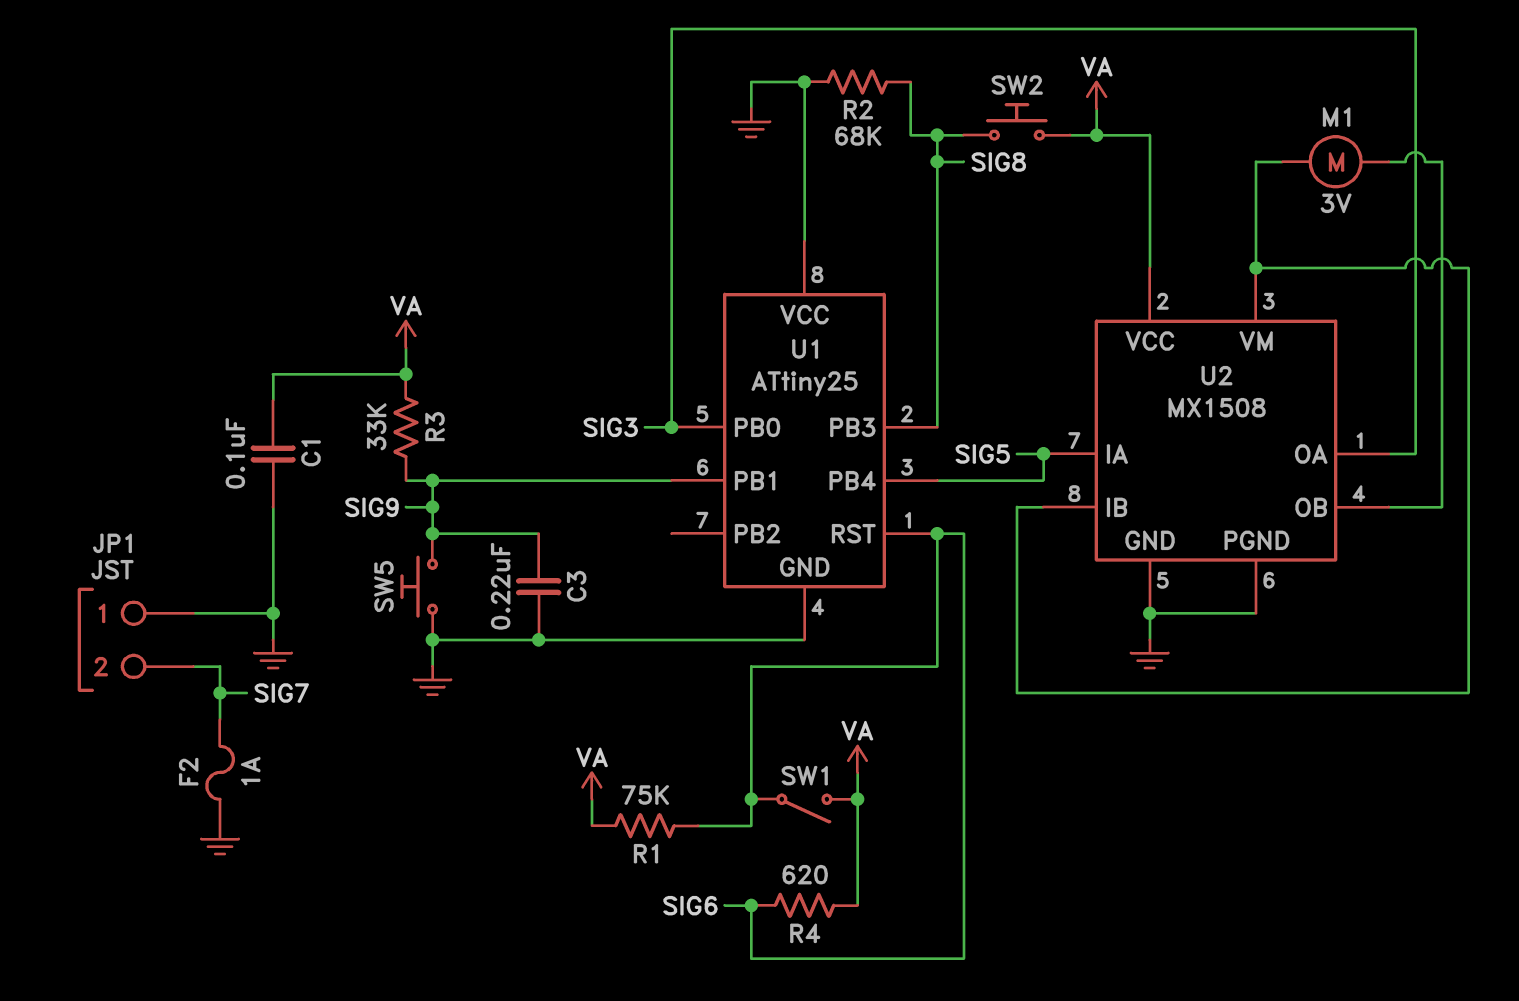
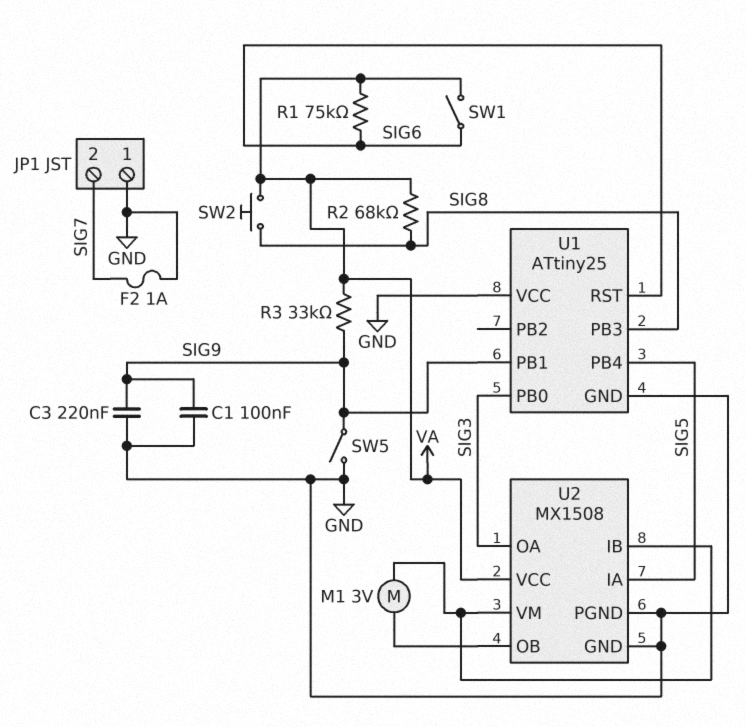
C1: 100nF (GND, VA) -> 100nF (GND, SIG9)
R2: 68k (GND, SIG8) -> 68k (SIG8, VA)
R4: 620 (SIG6, VA) -> none
SW5: button (GND, SIG9) -> switch (GND, SIG9)

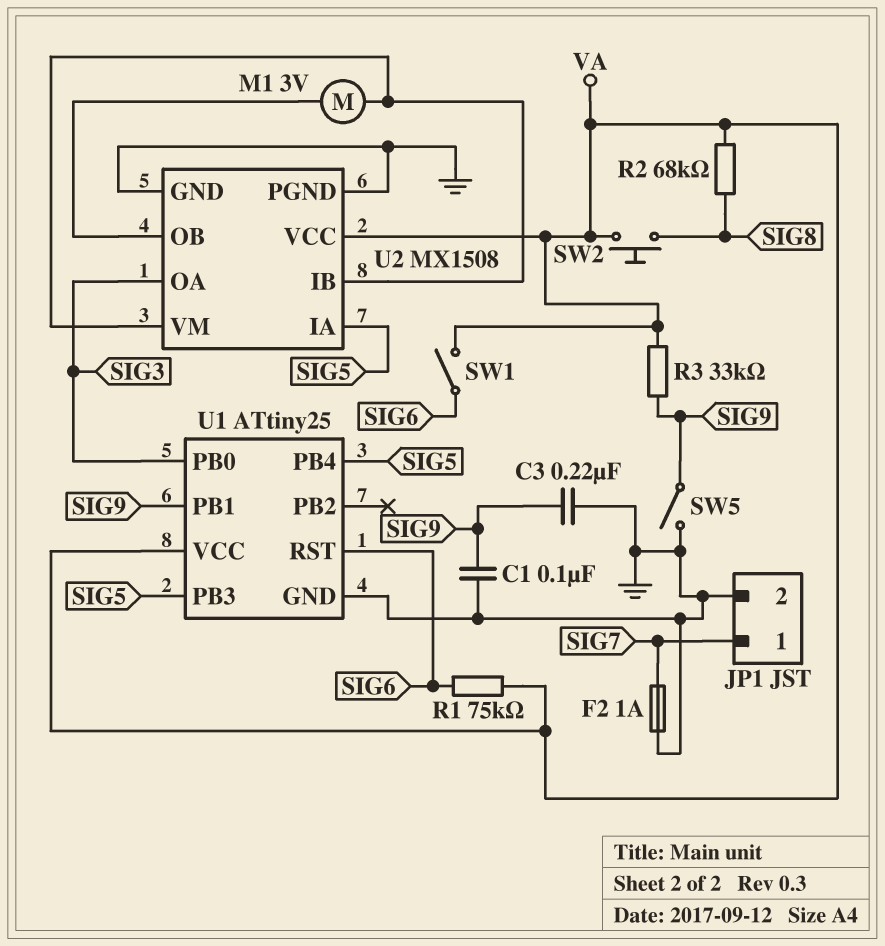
JP1 pin 1: GND -> SIG7
JP1 pin 2: SIG7 -> GND
U1 pin PB3: SIG8 -> SIG5
U1 pin VCC: GND -> VA

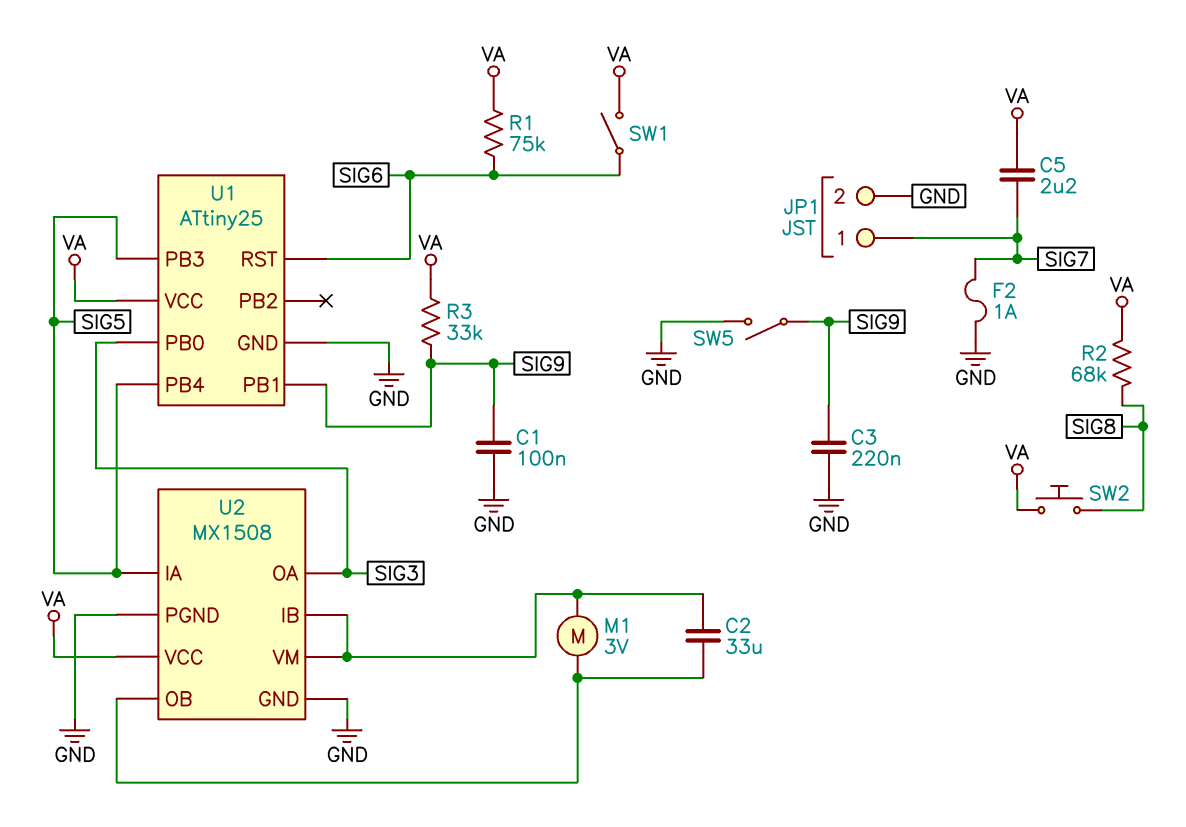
C2: none -> 33uF (U2/IB, U2/OB)
C5: none -> 2.2uF (SIG7, VA)

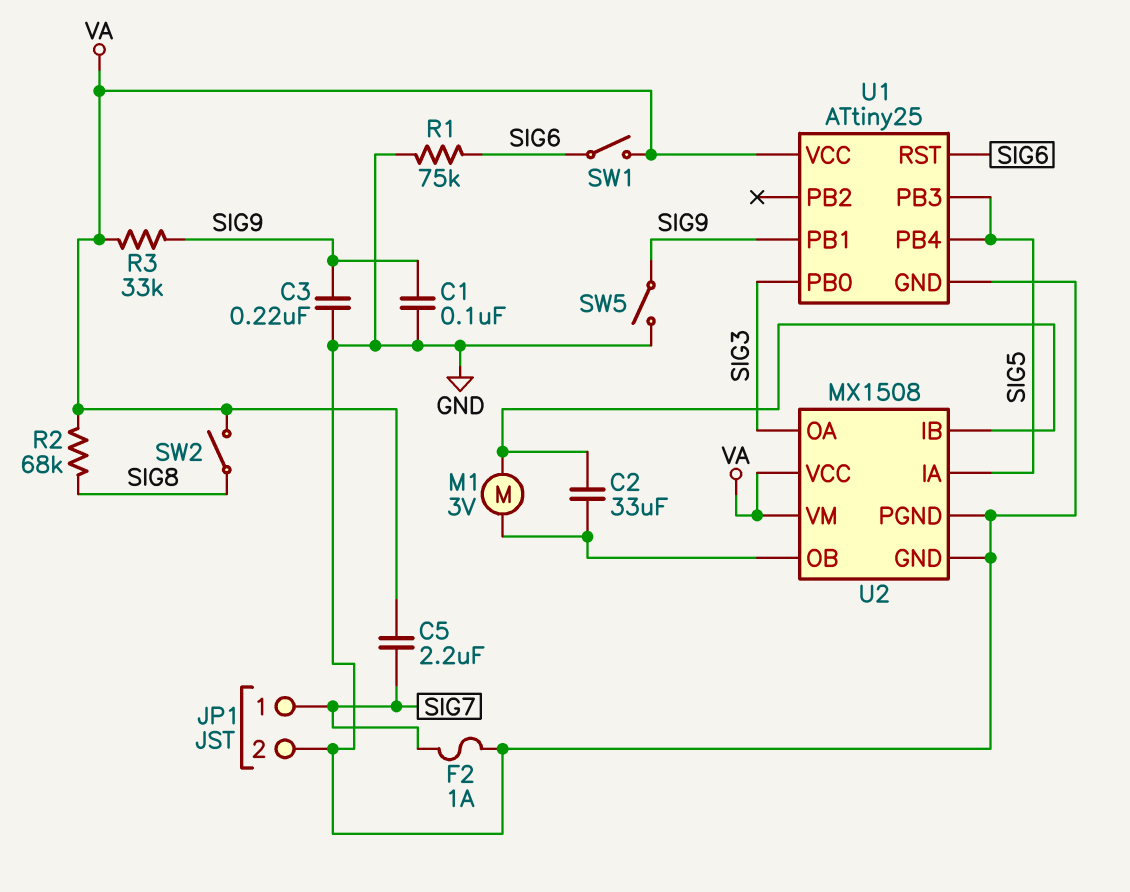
R1: 75k (SIG6, VA) -> 75k (GND, SIG6)
SW2: button (SIG8, VA) -> switch (SIG8, VA)
U2 pin VM: U2/IB -> VA

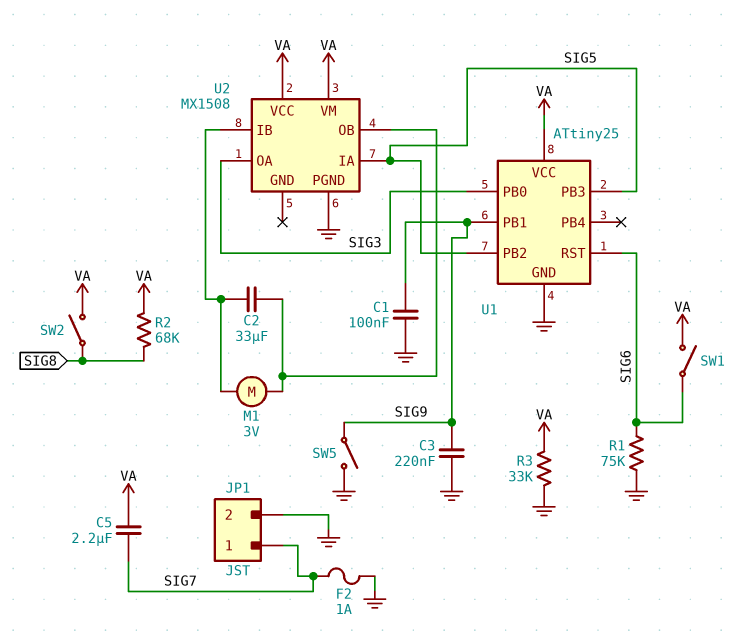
R3: 33k (SIG9, VA) -> 33k (GND, VA)
U1 pin PB2: none -> SIG5
U1 pin PB4: SIG5 -> none
U2 pin GND: GND -> none

